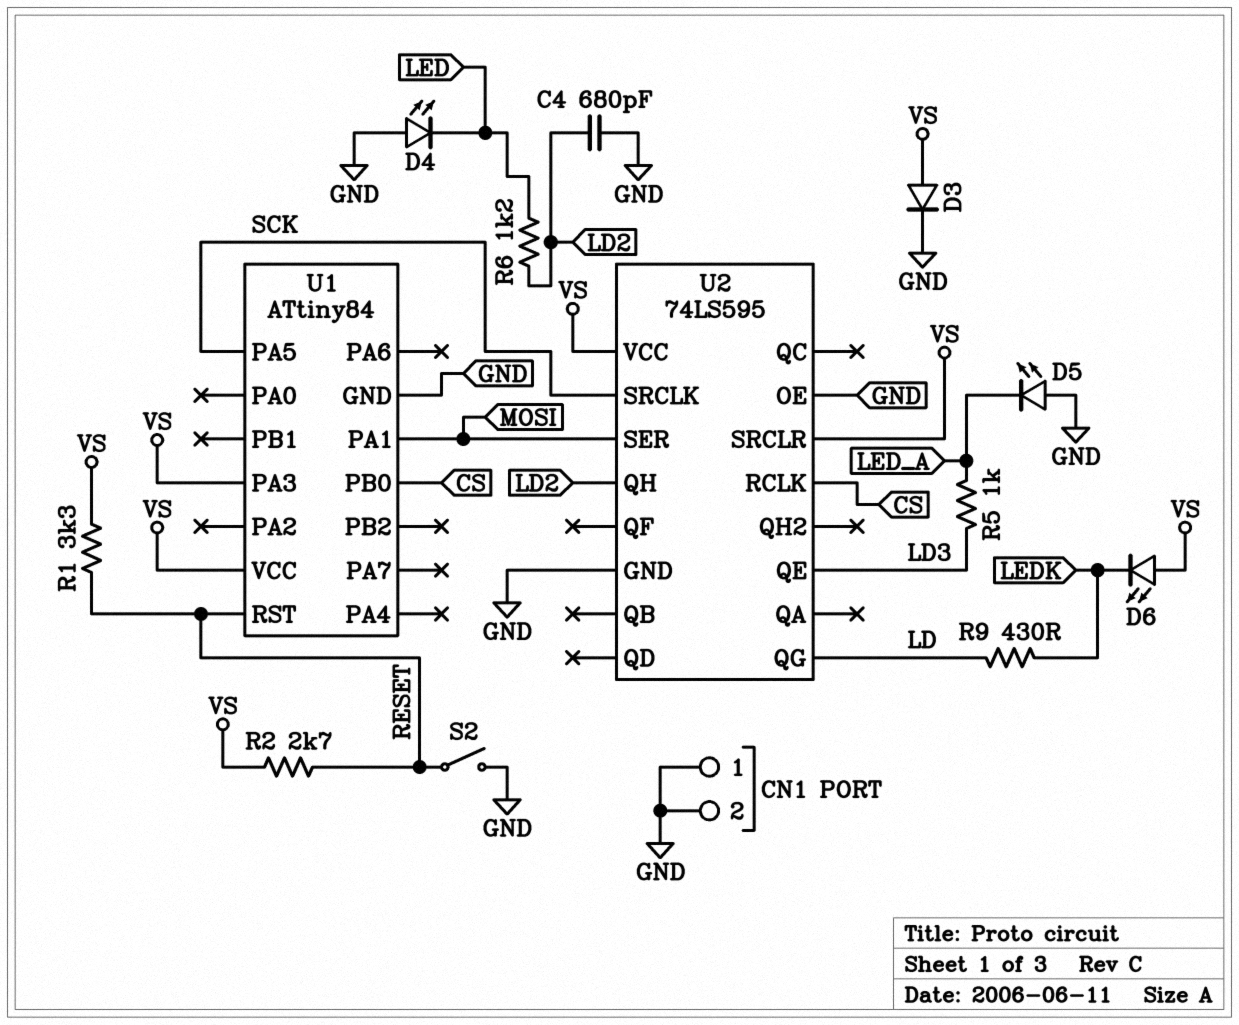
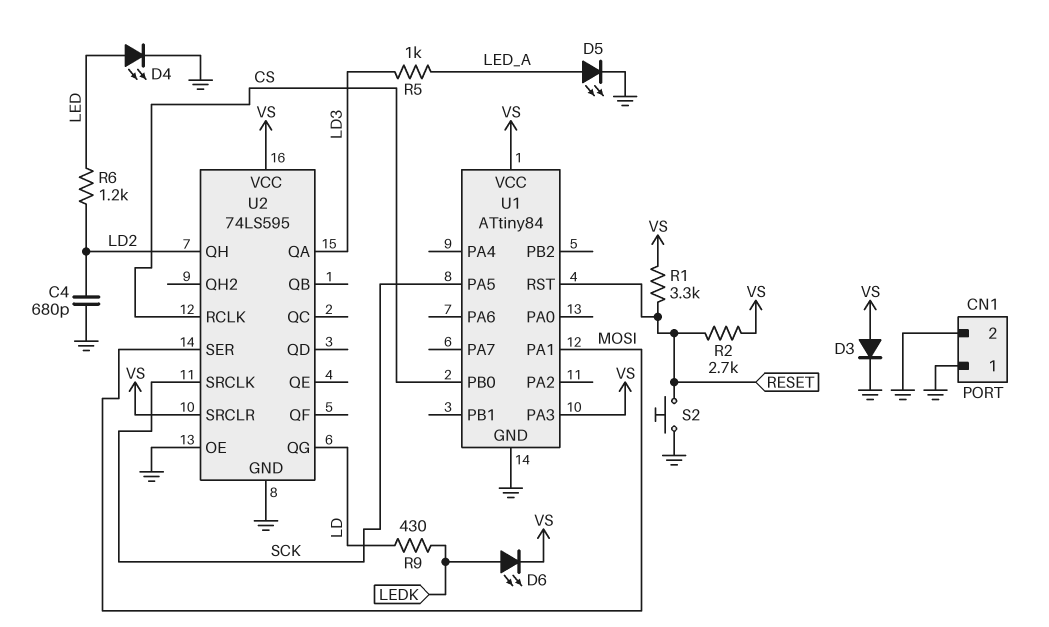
D4: LED (A GND, K LED) -> LED (A LED, K GND)
D5: LED (A GND, K LED_A) -> LED (A LED_A, K GND)
D6: LED (A VS, K LEDK) -> LED (A LEDK, K VS)
S2: switch (GND, RESET) -> button (GND, RESET)
U2 pin QA: none -> LD3
U2 pin QE: LD3 -> none

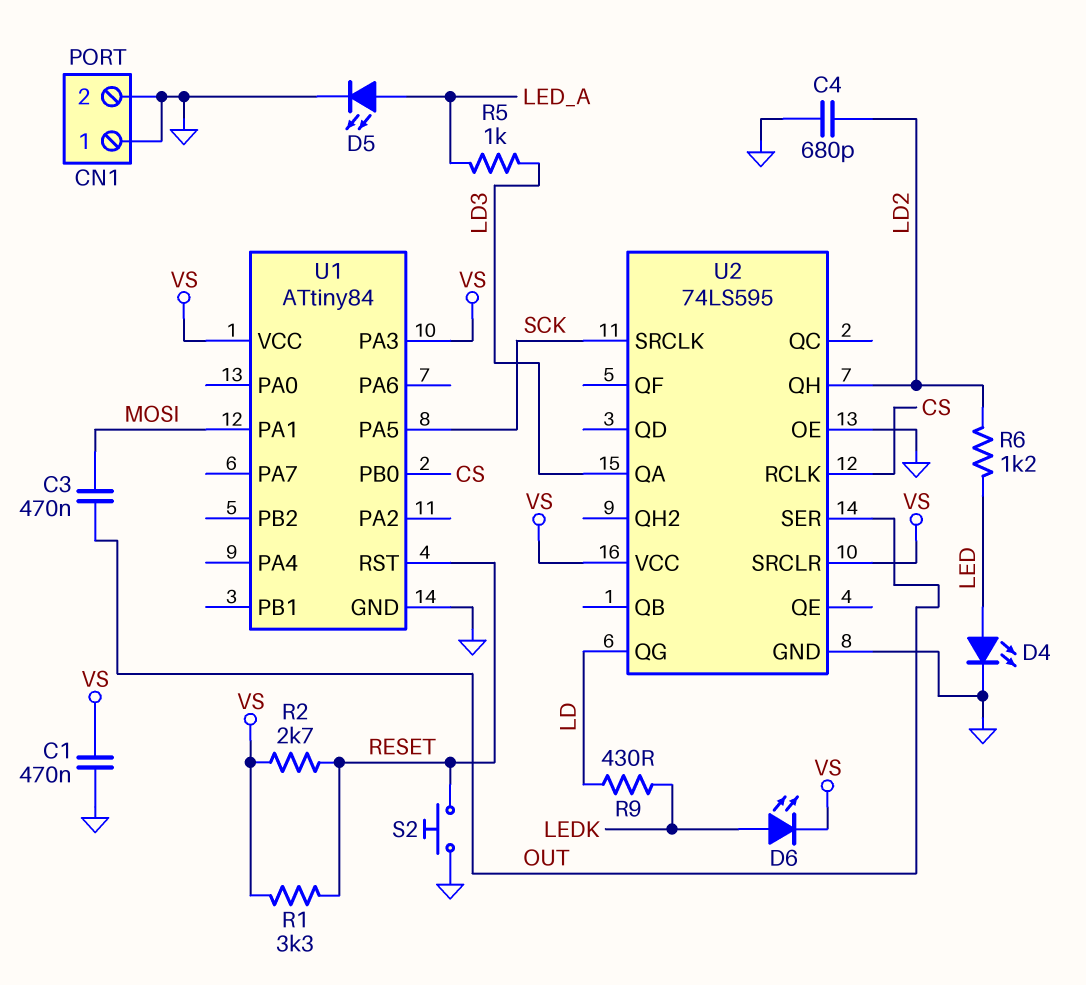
C1: none -> 470nF (GND, VS)
C3: none -> 470nF (MOSI, OUT)
D3: diode (A VS, K GND) -> none
U2 pin SER: MOSI -> OUT

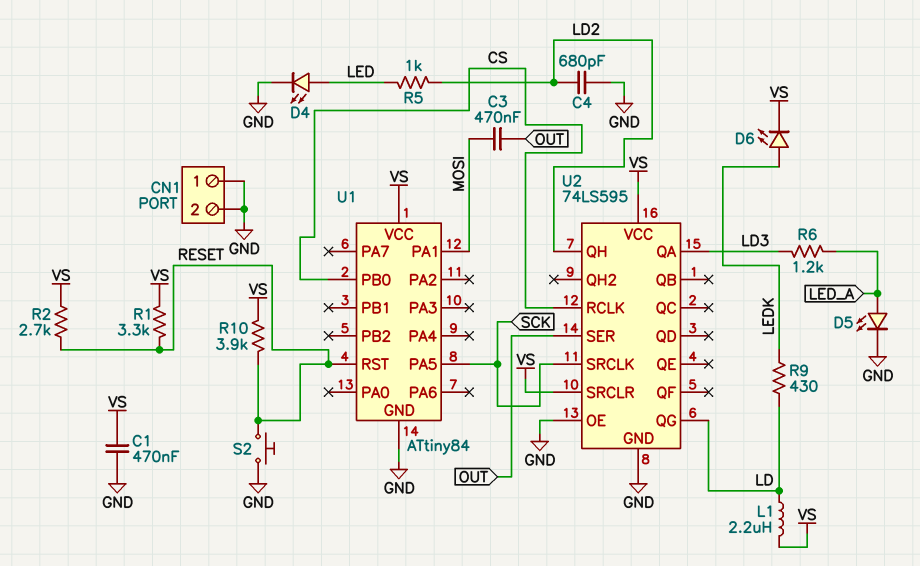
L1: none -> 2.2uH (LD, VS)
R5: 1k (LD3, LED_A) -> 1k (LD2, LED)
R6: 1.2k (LD2, LED) -> 1.2k (LD3, LED_A)
R10: none -> 3.9k (RESET, VS)
U1 pin PA3: VS -> none

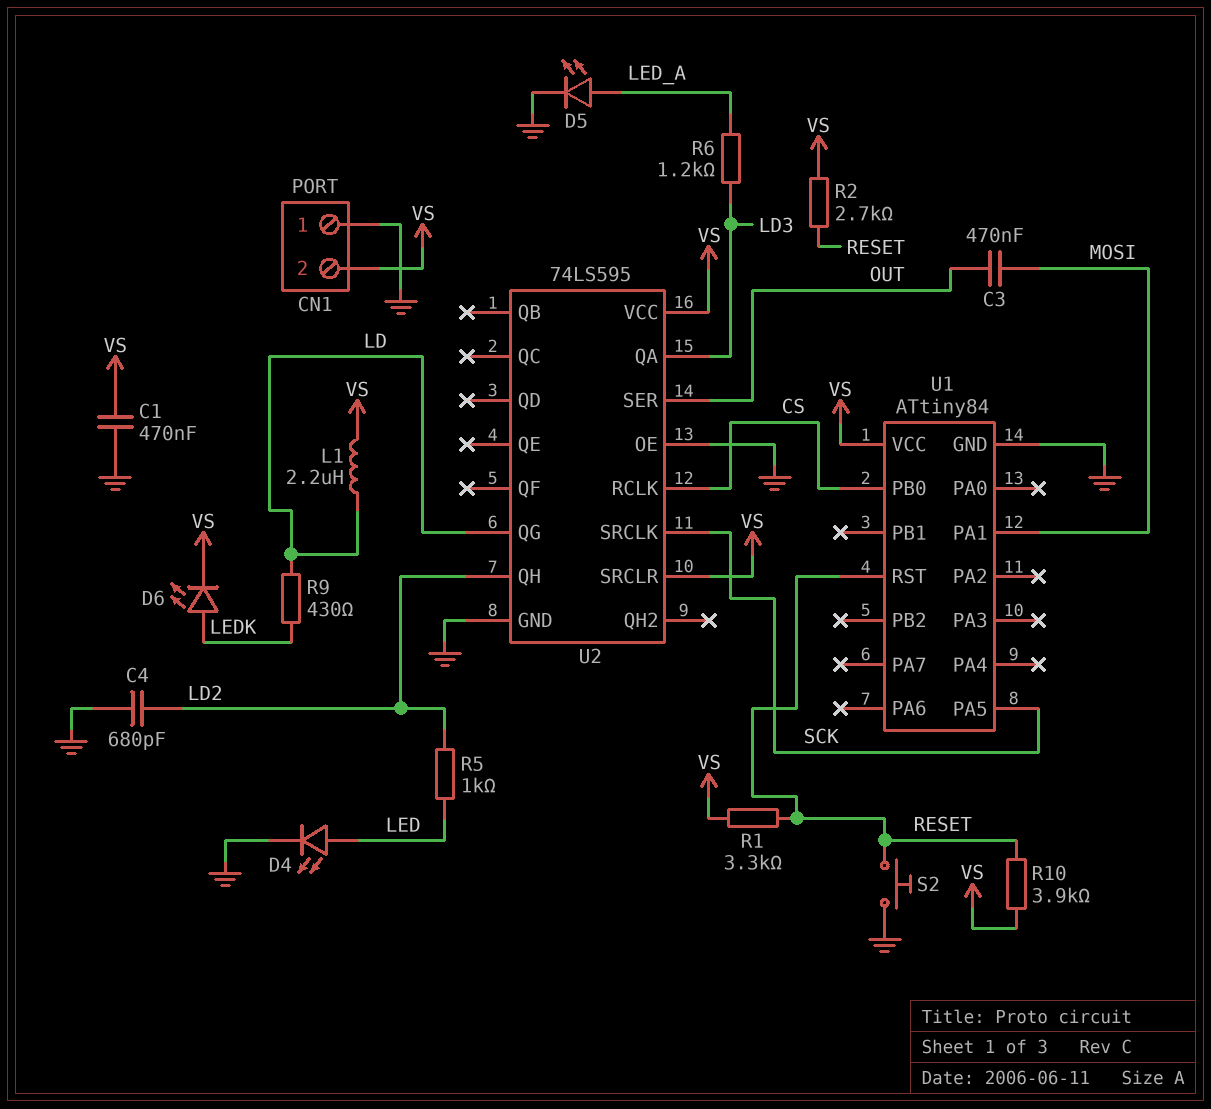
CN1 pin 2: GND -> VS

